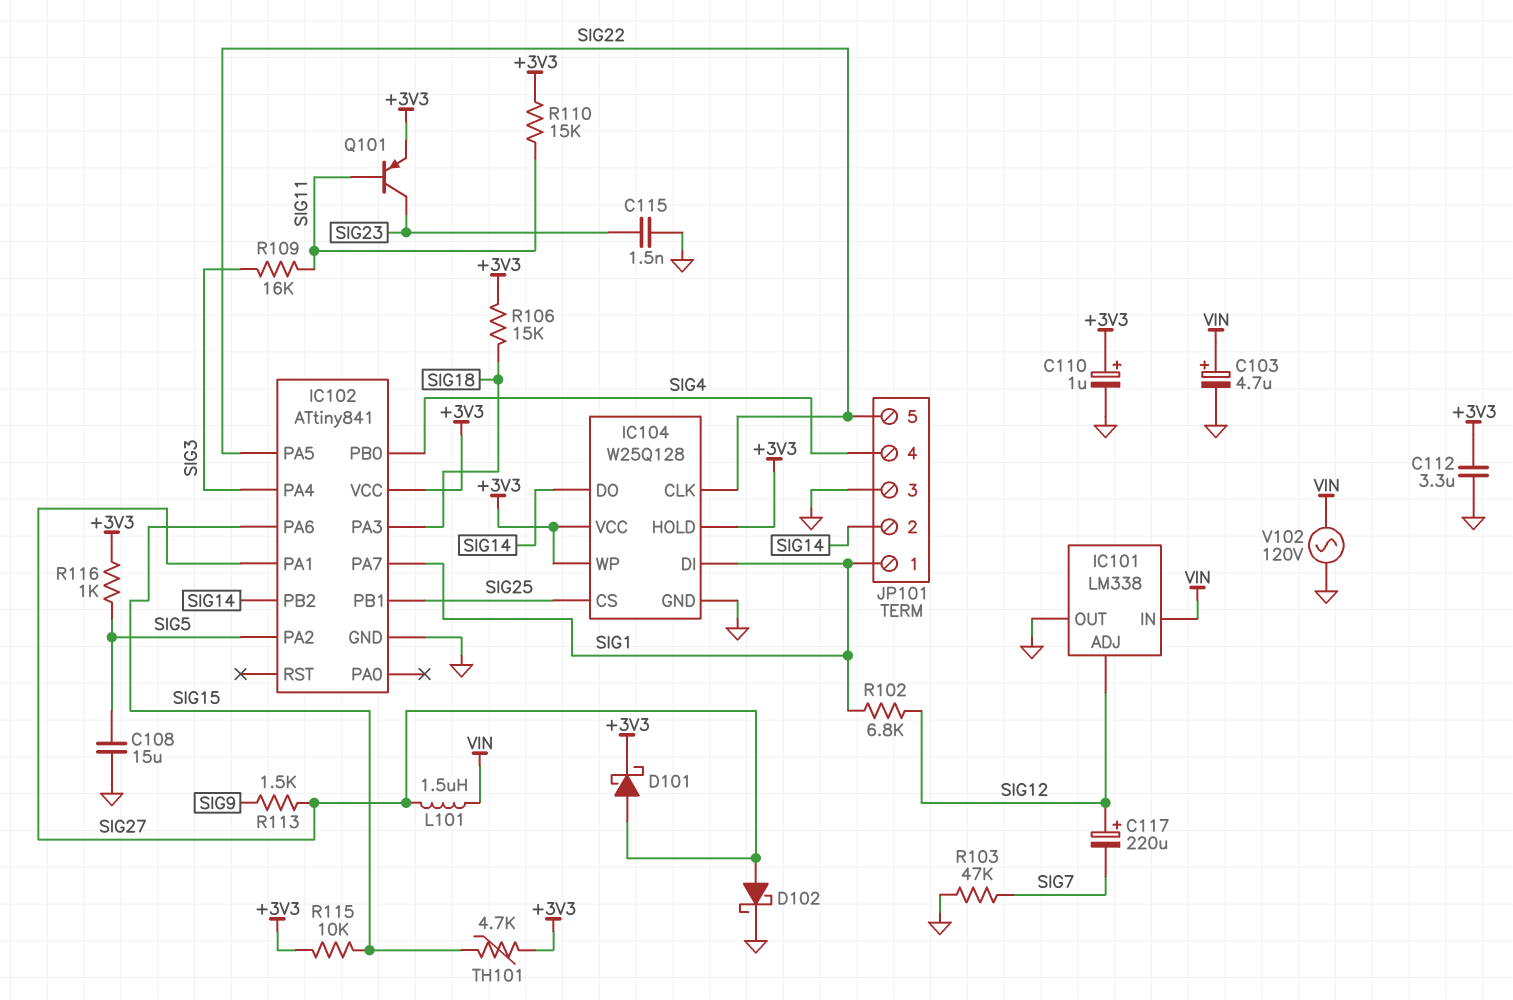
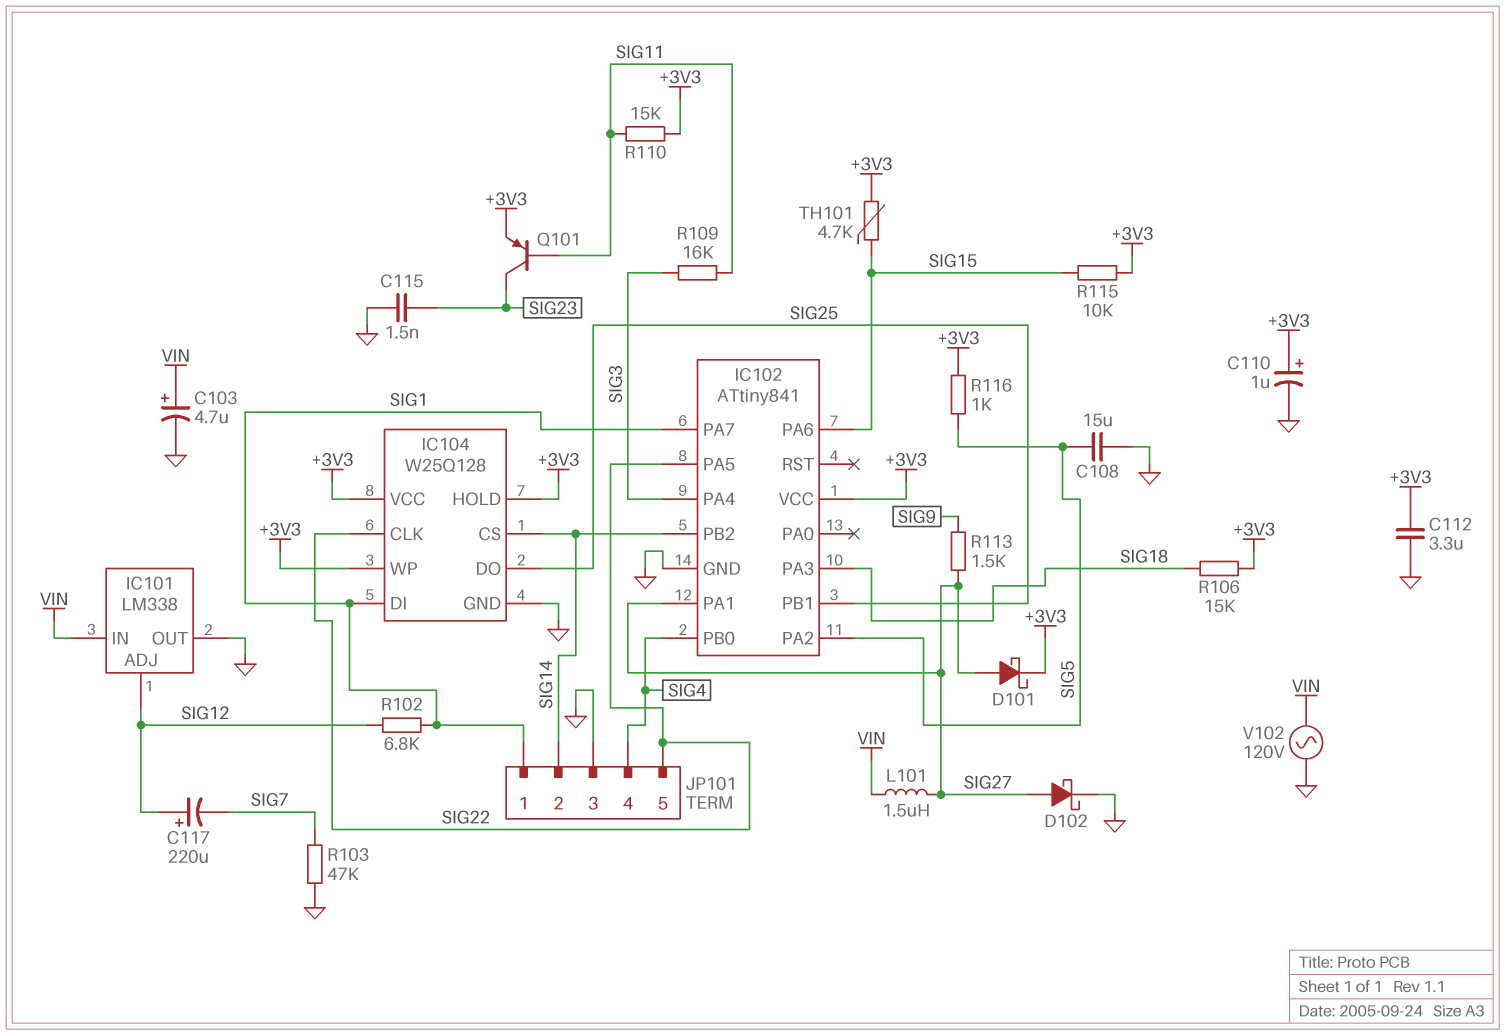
IC104 pin CS: SIG25 -> SIG14
IC104 pin DO: SIG14 -> SIG25

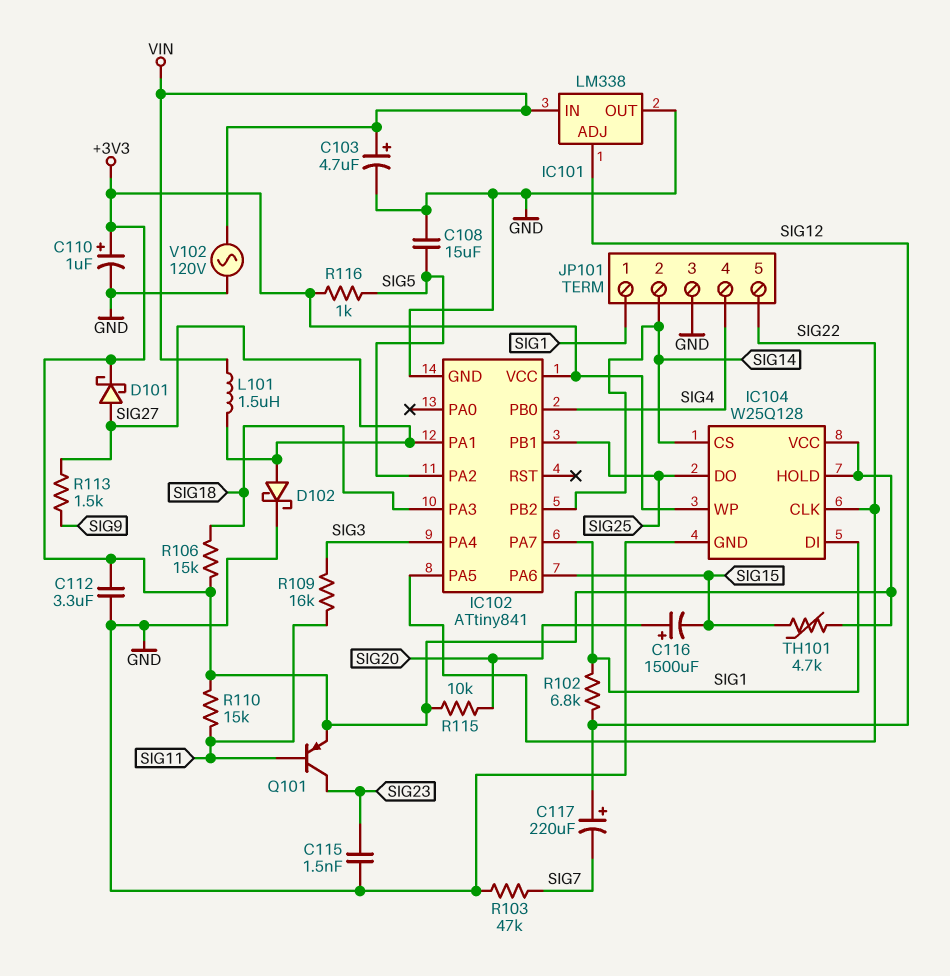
C116: none -> 1500uF (plus SIG20, minus SIG15)
R115: 10k (+3V3, SIG15) -> 10k (+3V3, SIG20)

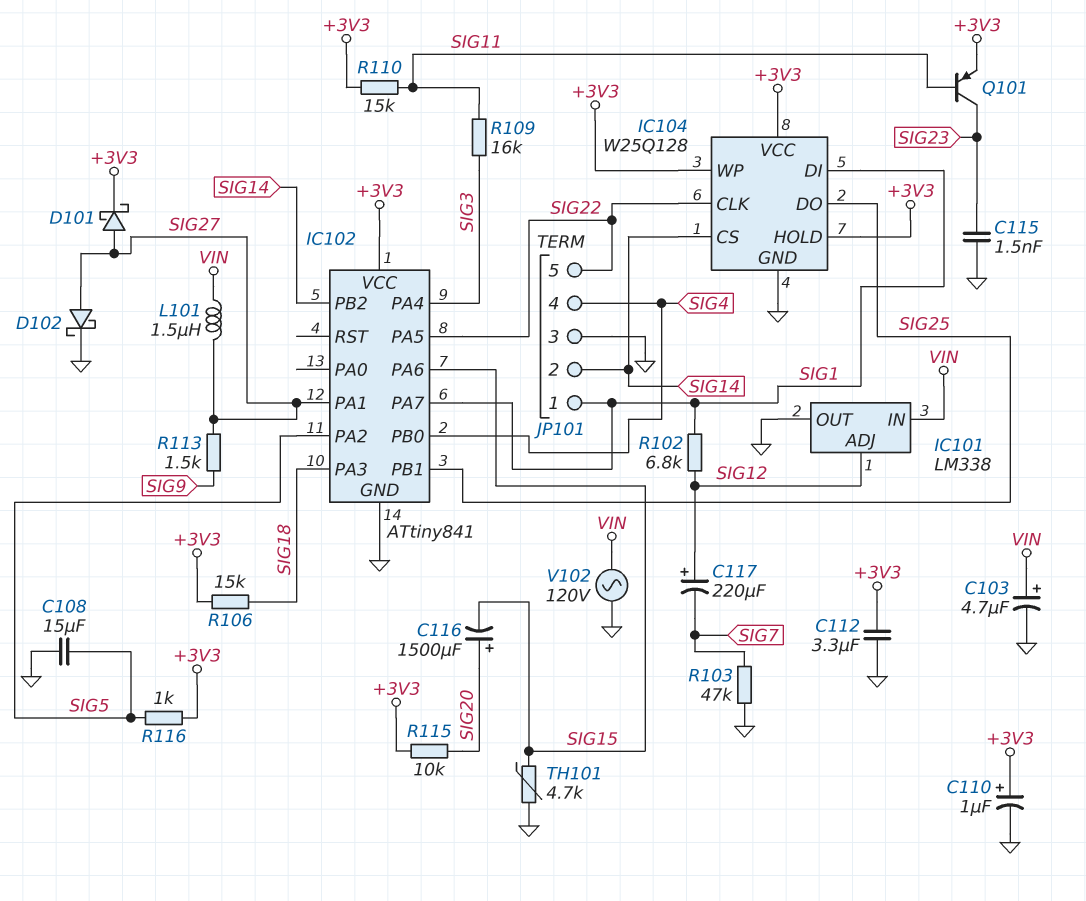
TH101: 4.7k (+3V3, SIG15) -> 4.7k (GND, SIG15)

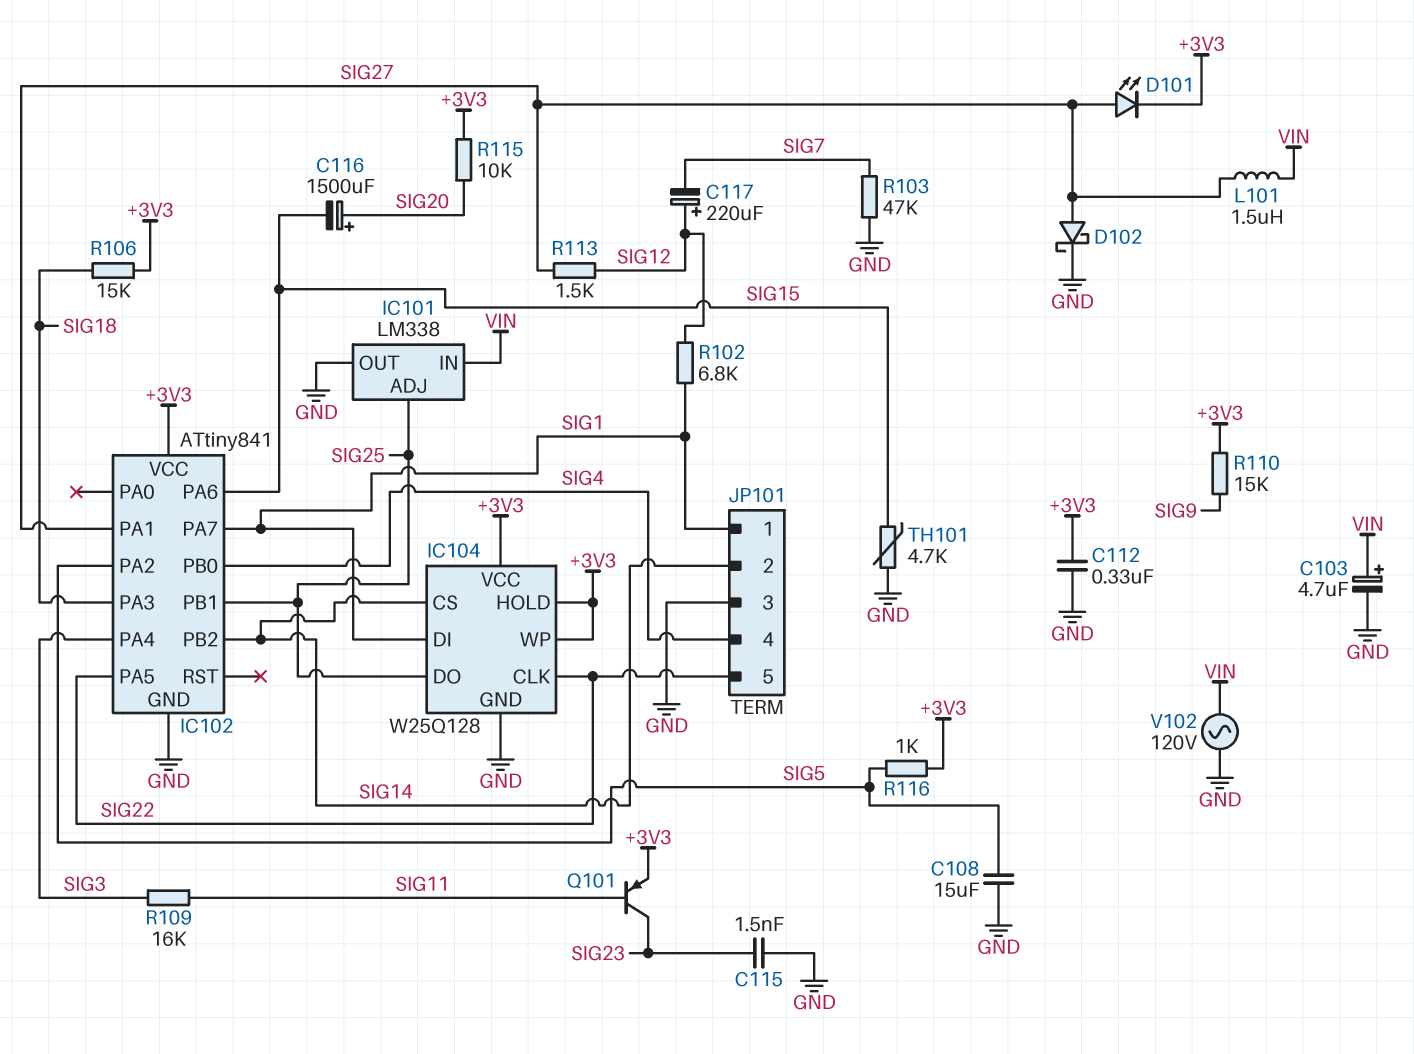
C110: 1uF (plus +3V3, minus GND) -> none
C112: 3.3uF (+3V3, GND) -> 330nF (+3V3, GND)
D101: schottky (A SIG27, K +3V3) -> LED (A SIG27, K +3V3)
IC101 pin ADJ: SIG12 -> SIG25
R110: 15k (+3V3, SIG11) -> 15k (+3V3, SIG9)
R113: 1.5k (SIG9, SIG27) -> 1.5k (SIG12, SIG27)

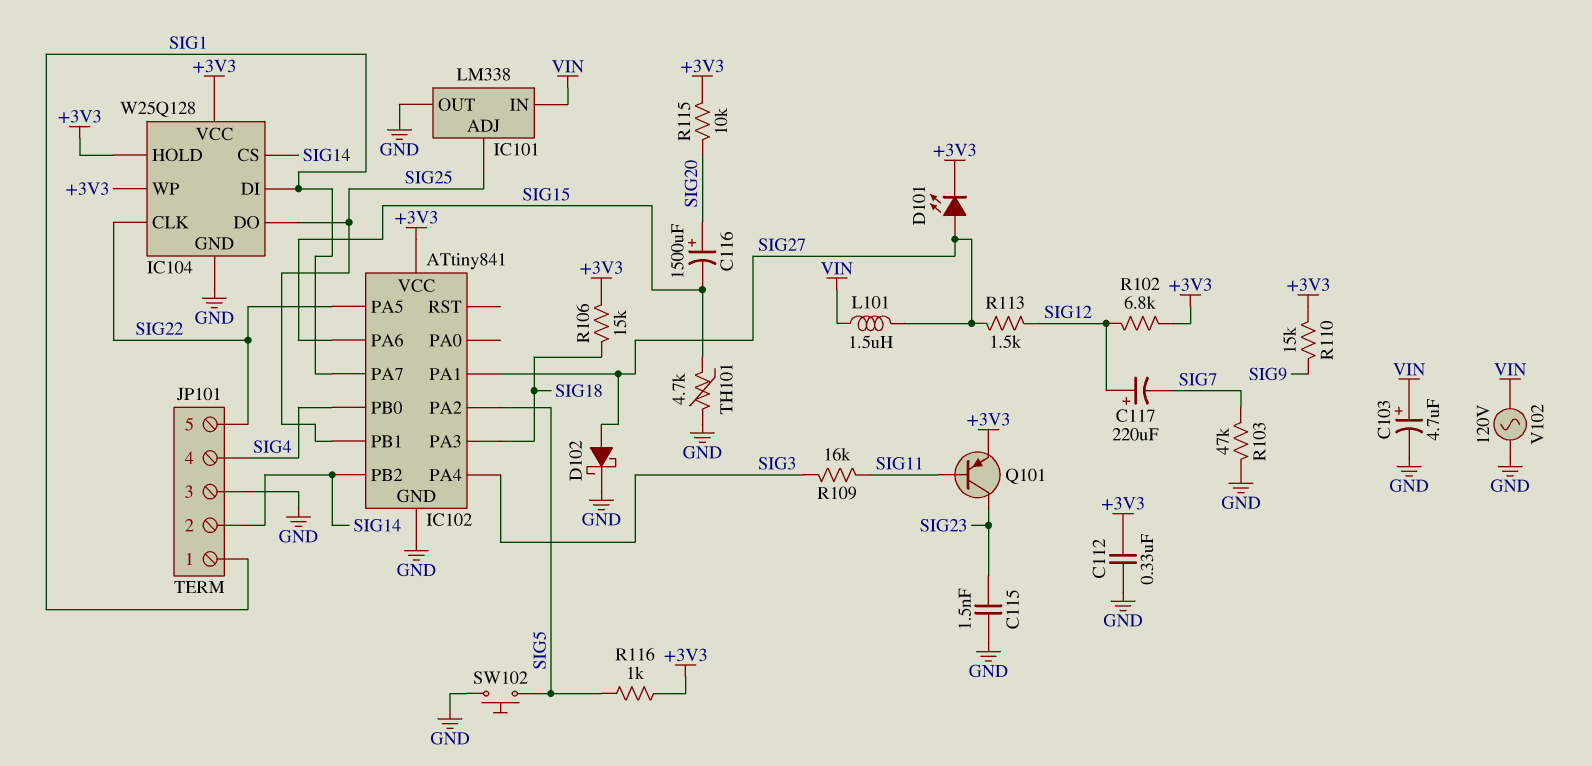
C108: 15uF (GND, SIG5) -> none
R102: 6.8k (SIG1, SIG12) -> 6.8k (+3V3, SIG12)
SW102: none -> button (GND, SIG5)

